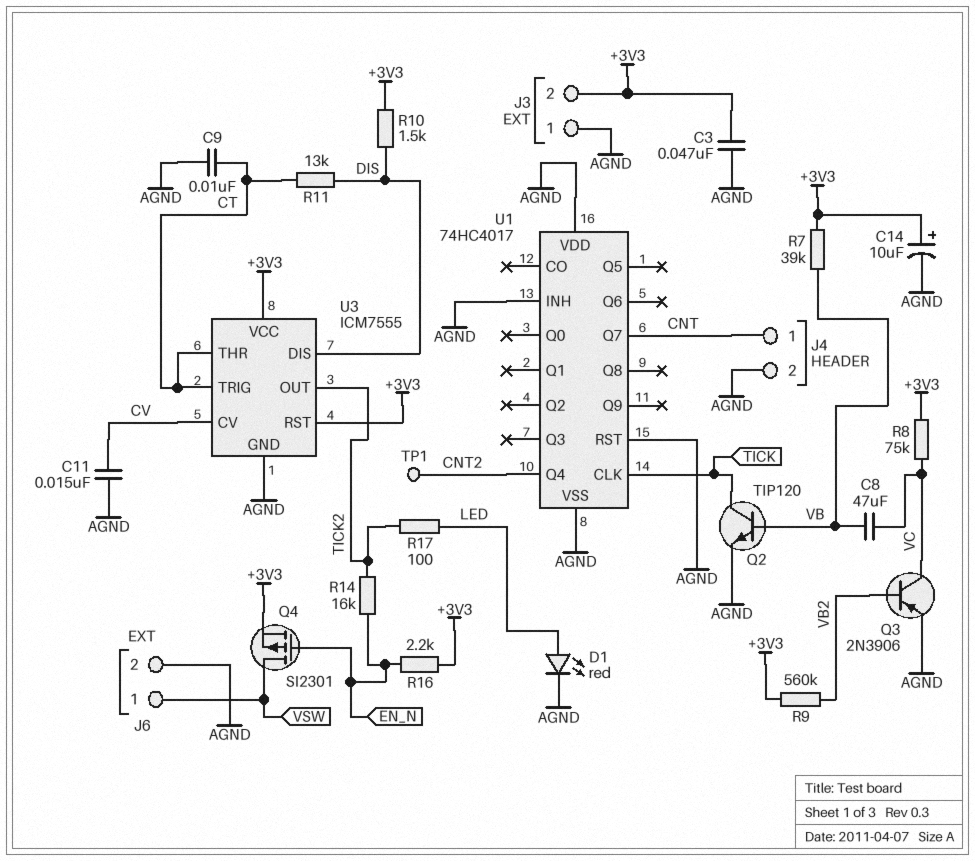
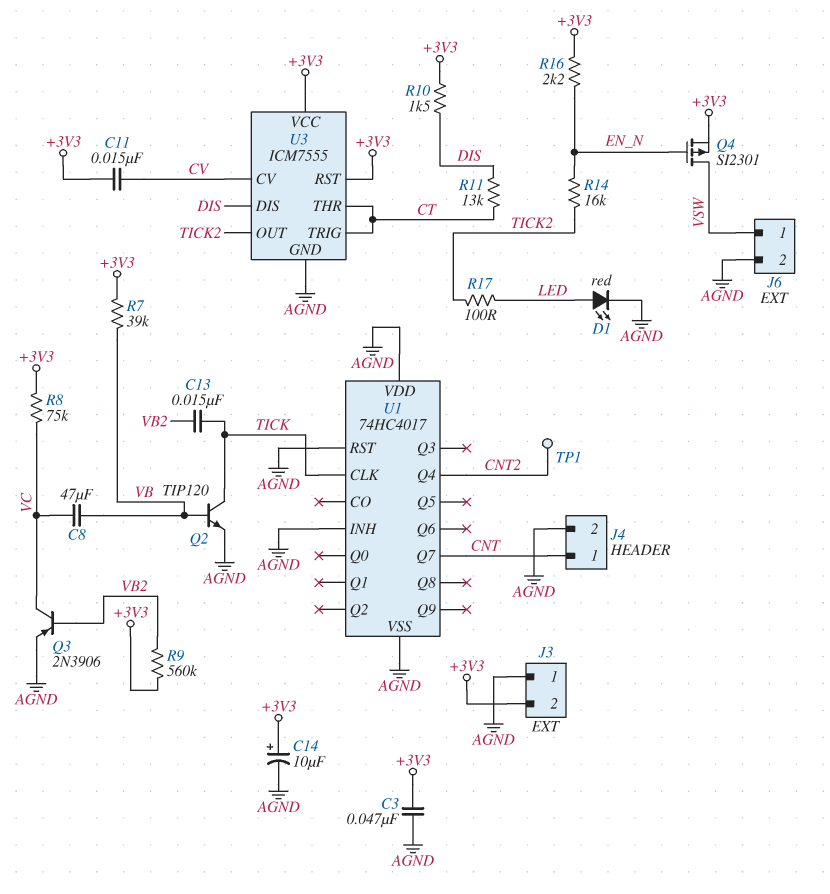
C9: 10nF (AGND, CT) -> none
C11: 15nF (AGND, CV) -> 15nF (+3V3, CV)
C13: none -> 15nF (TICK, VB2)

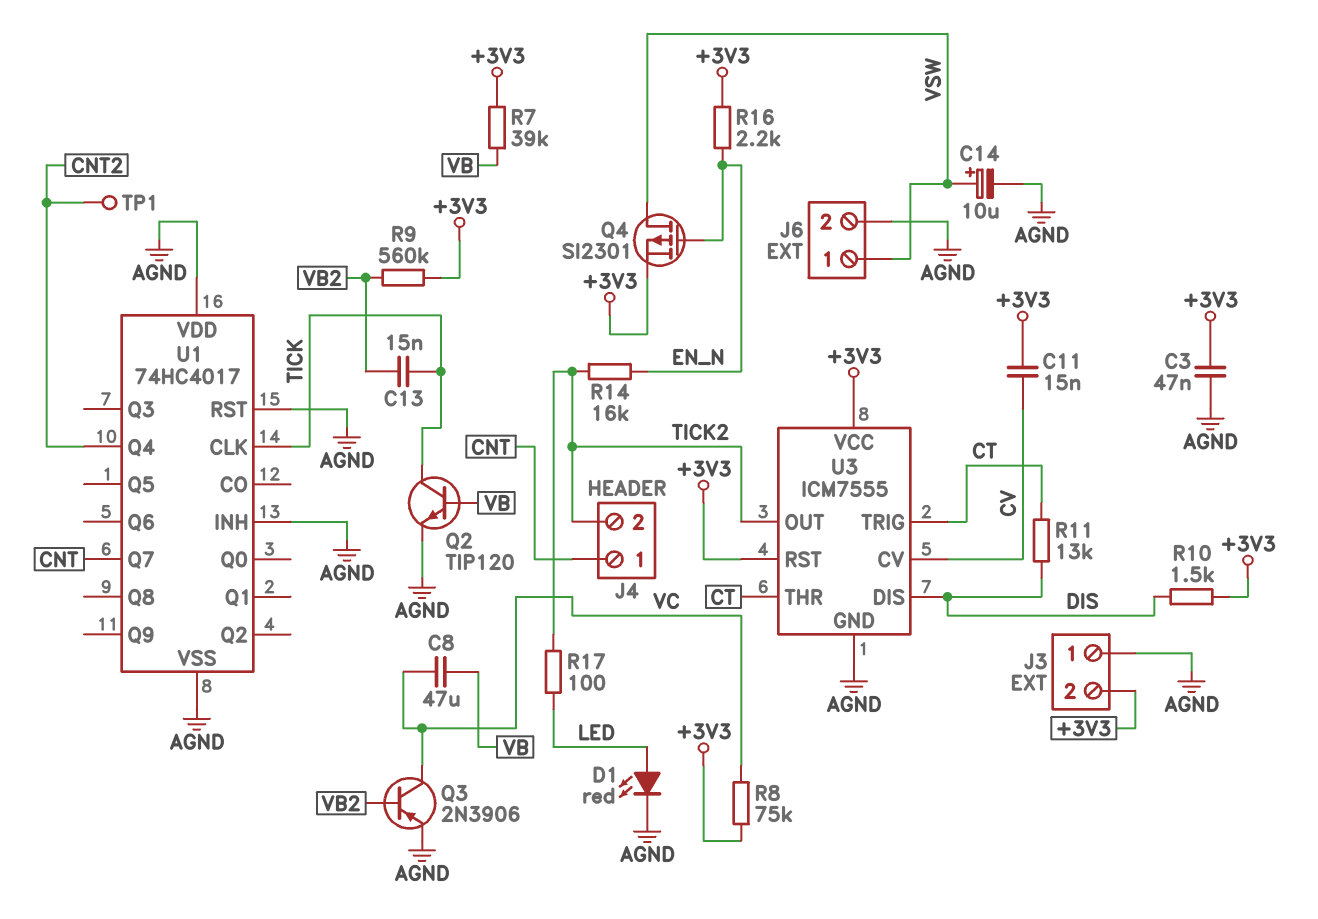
C14: 10uF (plus +3V3, minus AGND) -> 10uF (plus VSW, minus AGND)
J4 pin 2: AGND -> TICK2

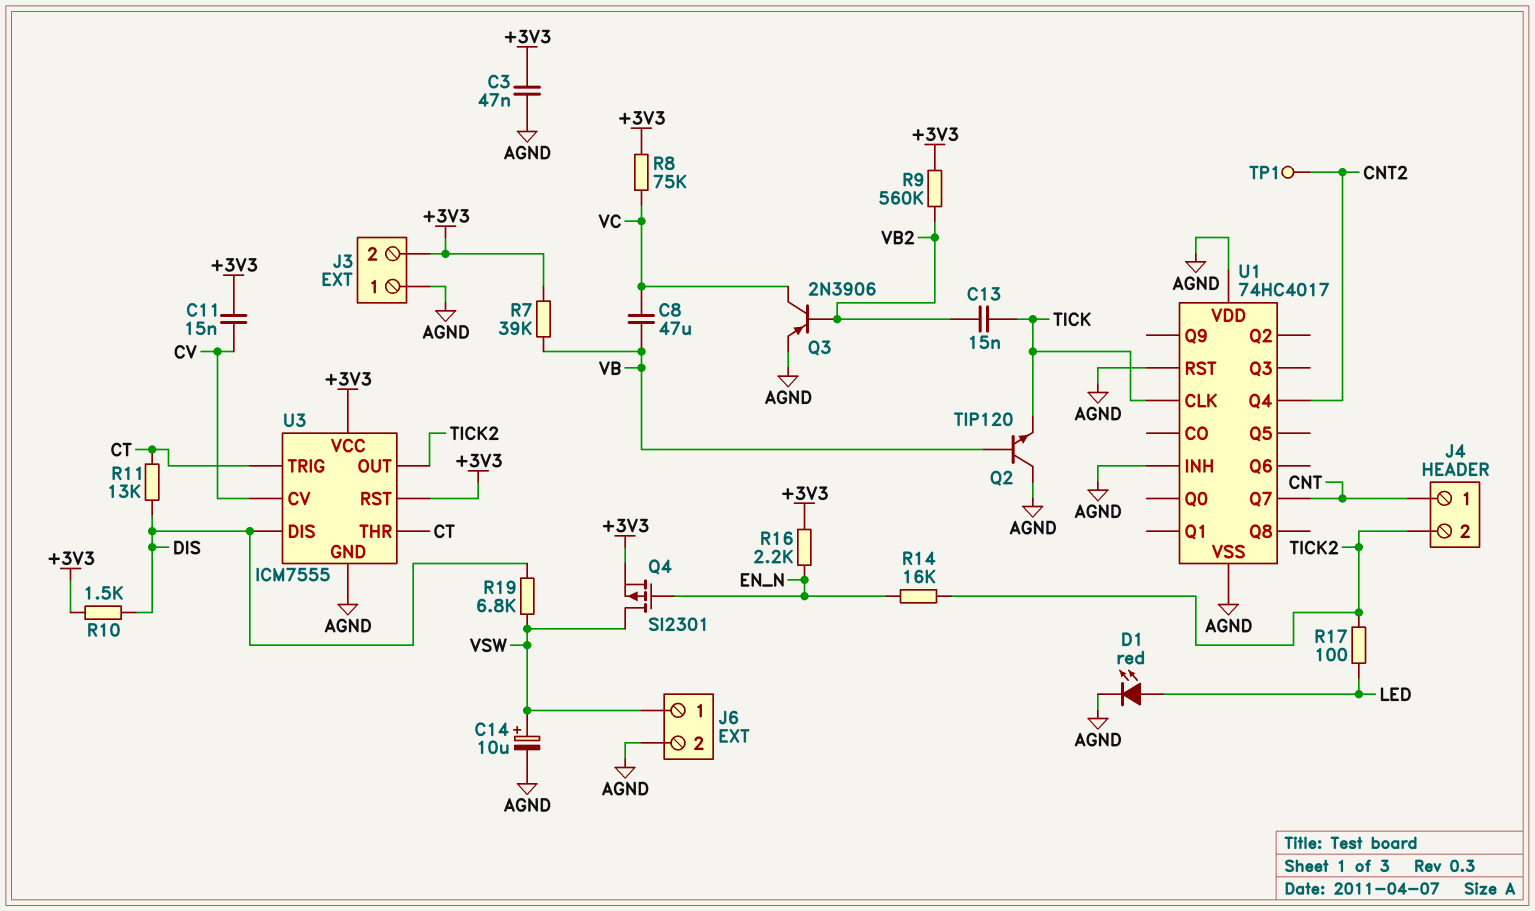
Q2: NPN TIP120 (B VB, C TICK, E AGND) -> NPN TIP120 (B VB, C AGND, E TICK)
R19: none -> 6.8k (DIS, VSW)

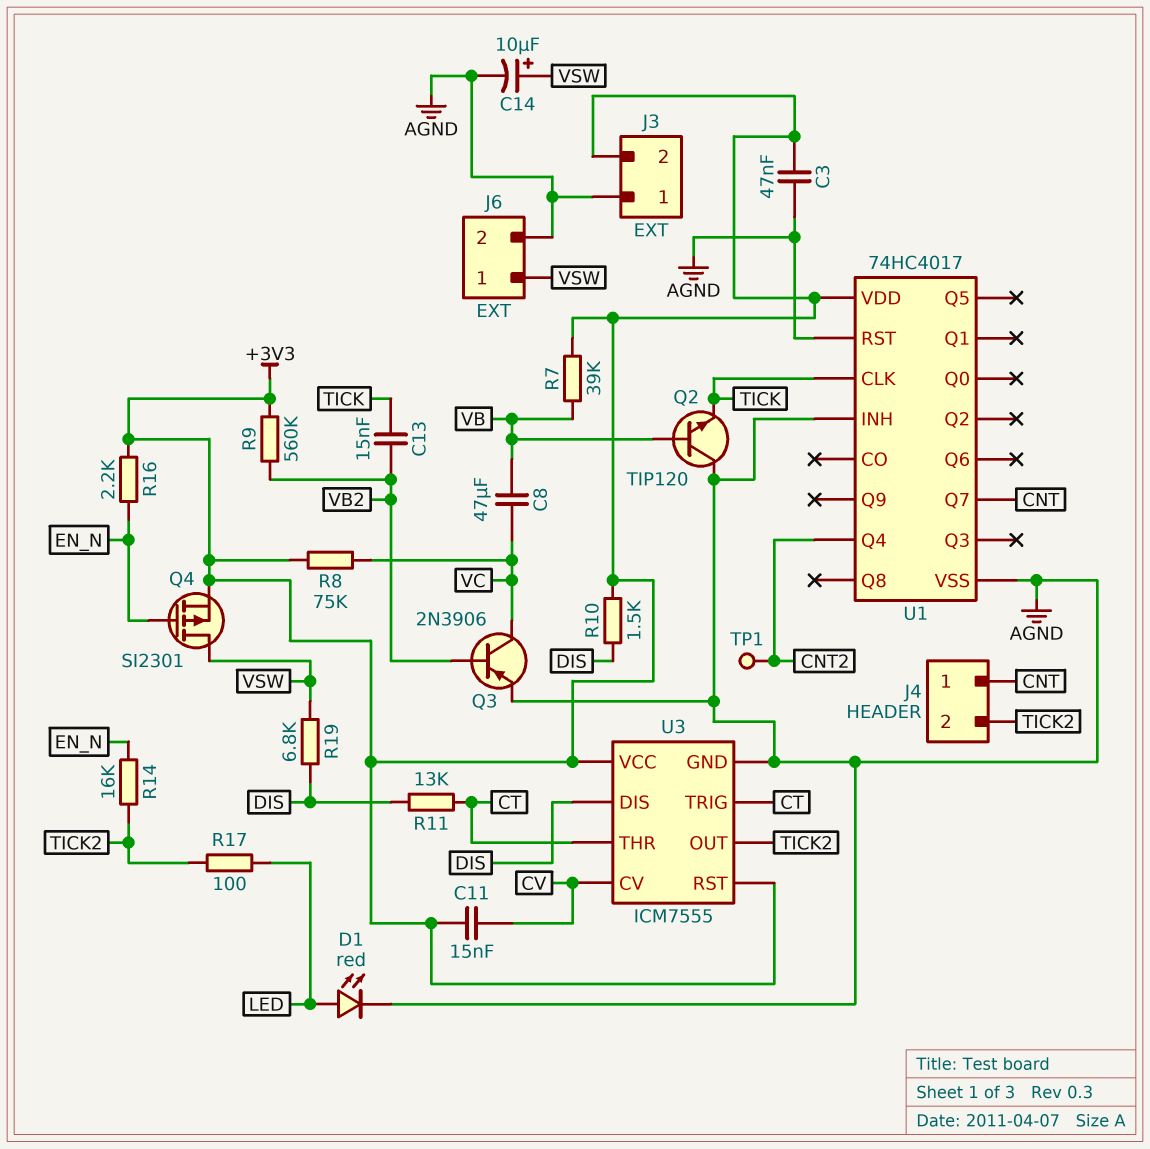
U1 pin VDD: AGND -> +3V3

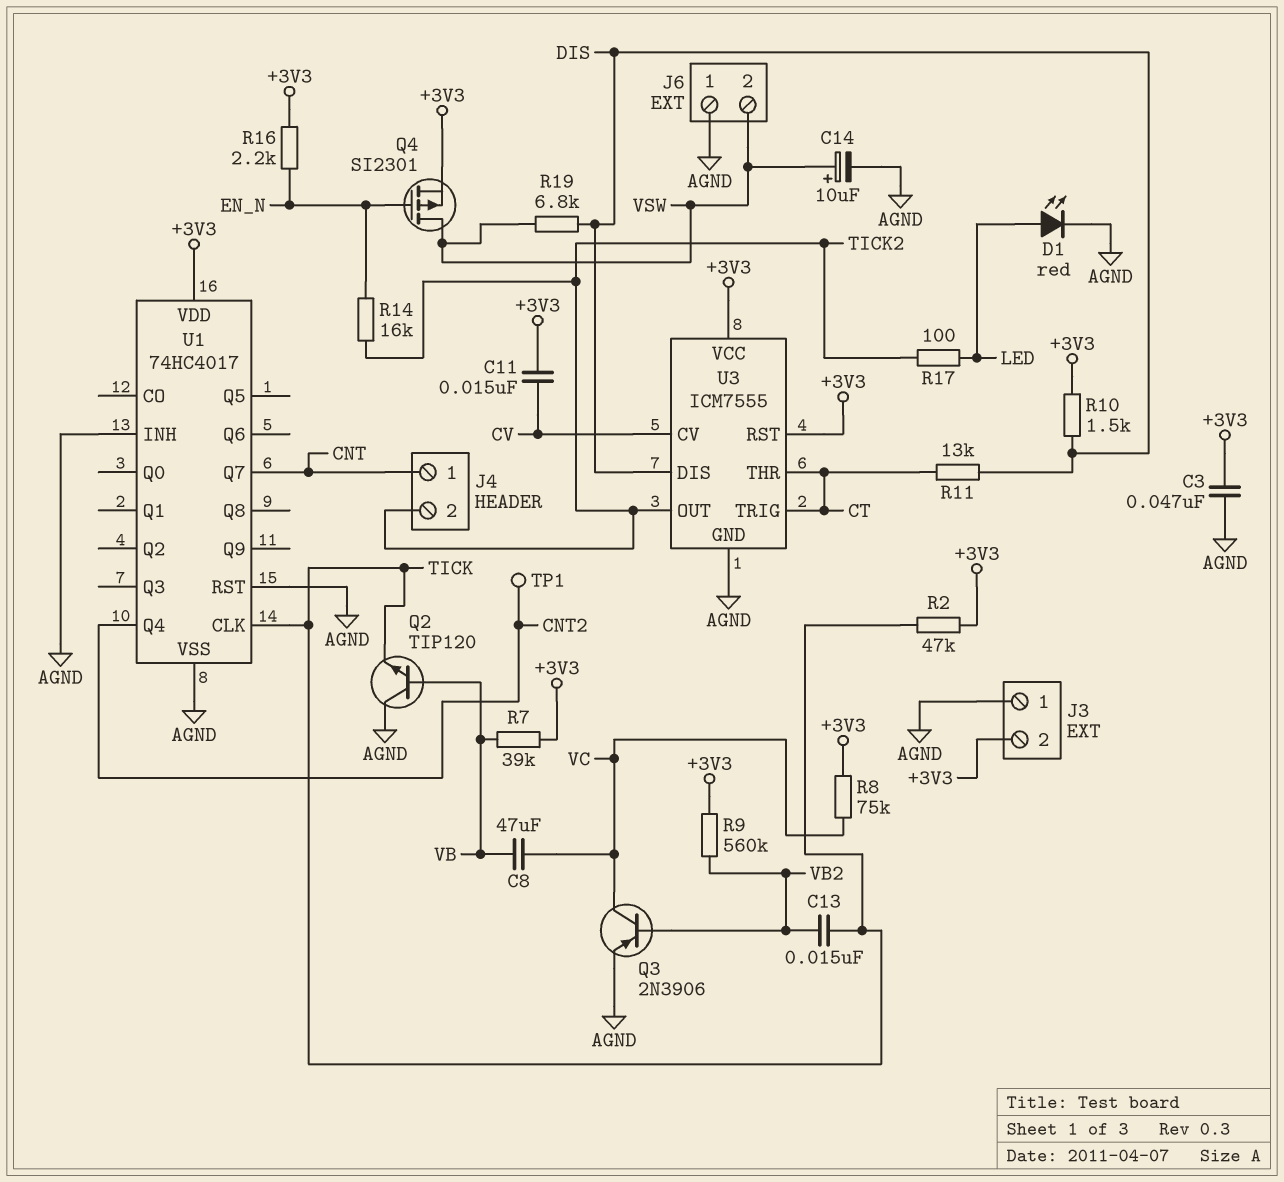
J6 pin 1: VSW -> AGND
J6 pin 2: AGND -> VSW
R2: none -> 47k (+3V3, TICK)

